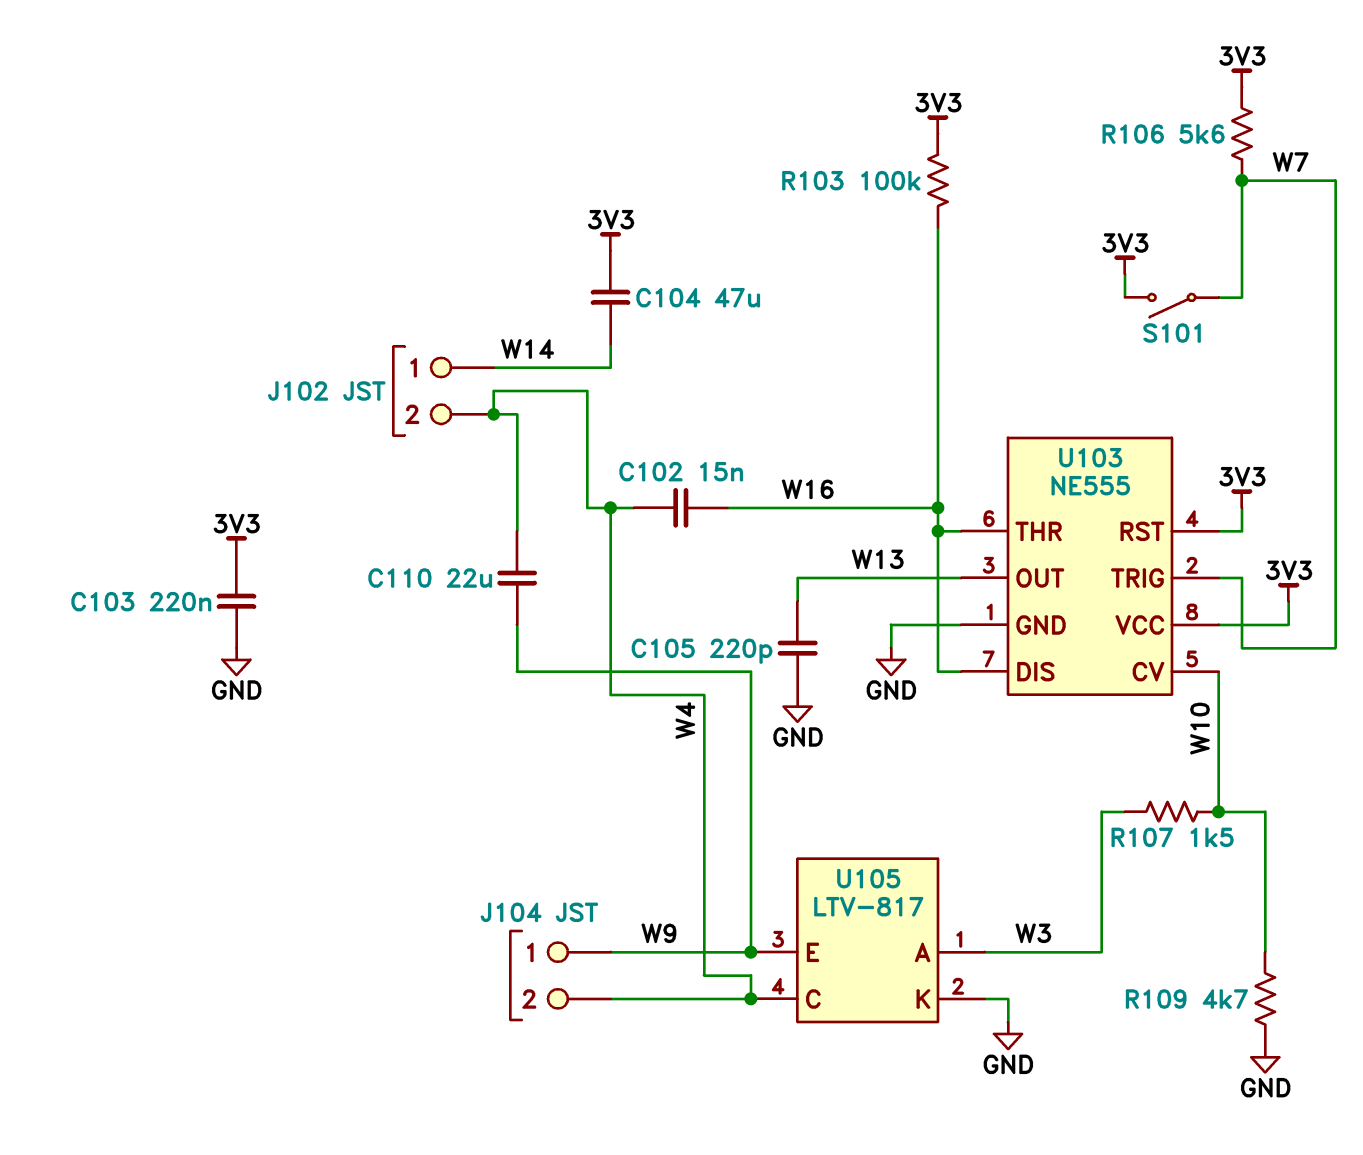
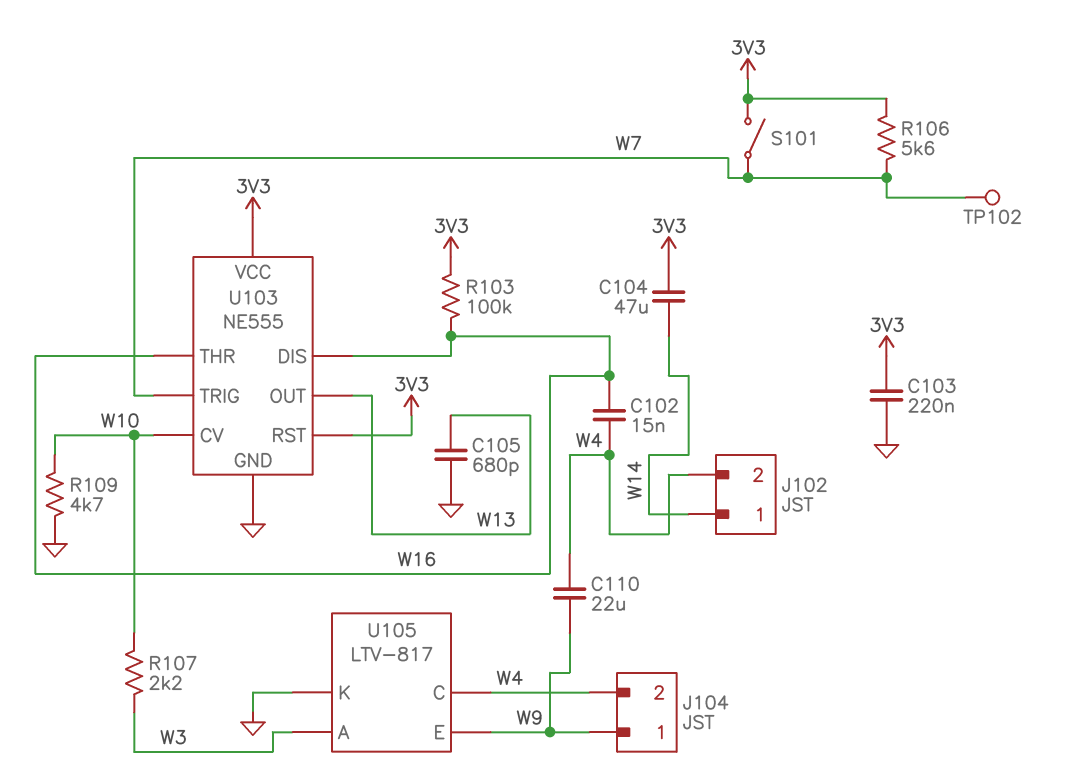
C105: 220pF (GND, W13) -> 680pF (GND, W13)
R107: 1.5k (W3, W10) -> 2.2k (W3, W10)
TP102: none -> test point (W7)

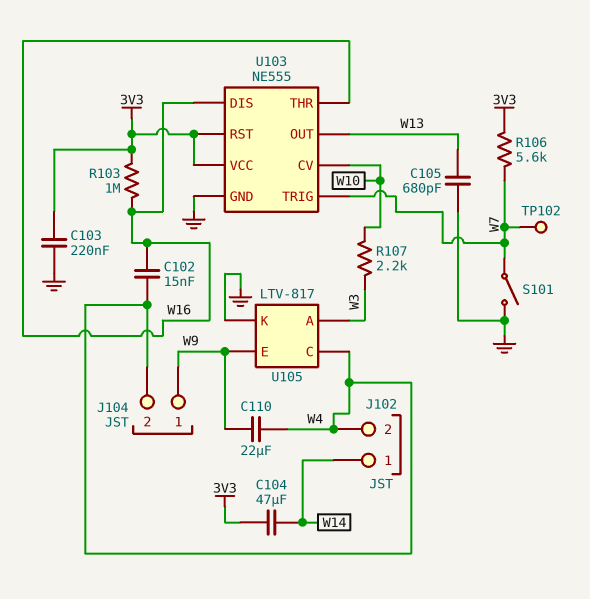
R103: 100k (3V3, W16) -> 1M (3V3, W16)
R109: 4.7k (GND, W10) -> none
S101: switch (3V3, W7) -> switch (GND, W7)

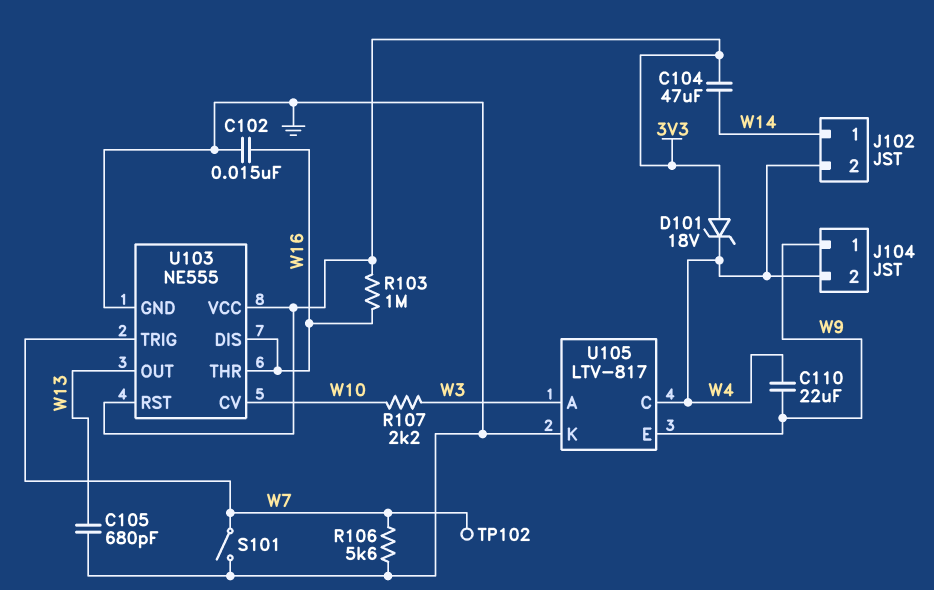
C102: 15nF (W4, W16) -> 15nF (GND, W16)
C103: 220nF (3V3, GND) -> none
D101: none -> zener 18V (A 3V3, K W4)
R106: 5.6k (3V3, W7) -> 5.6k (GND, W7)

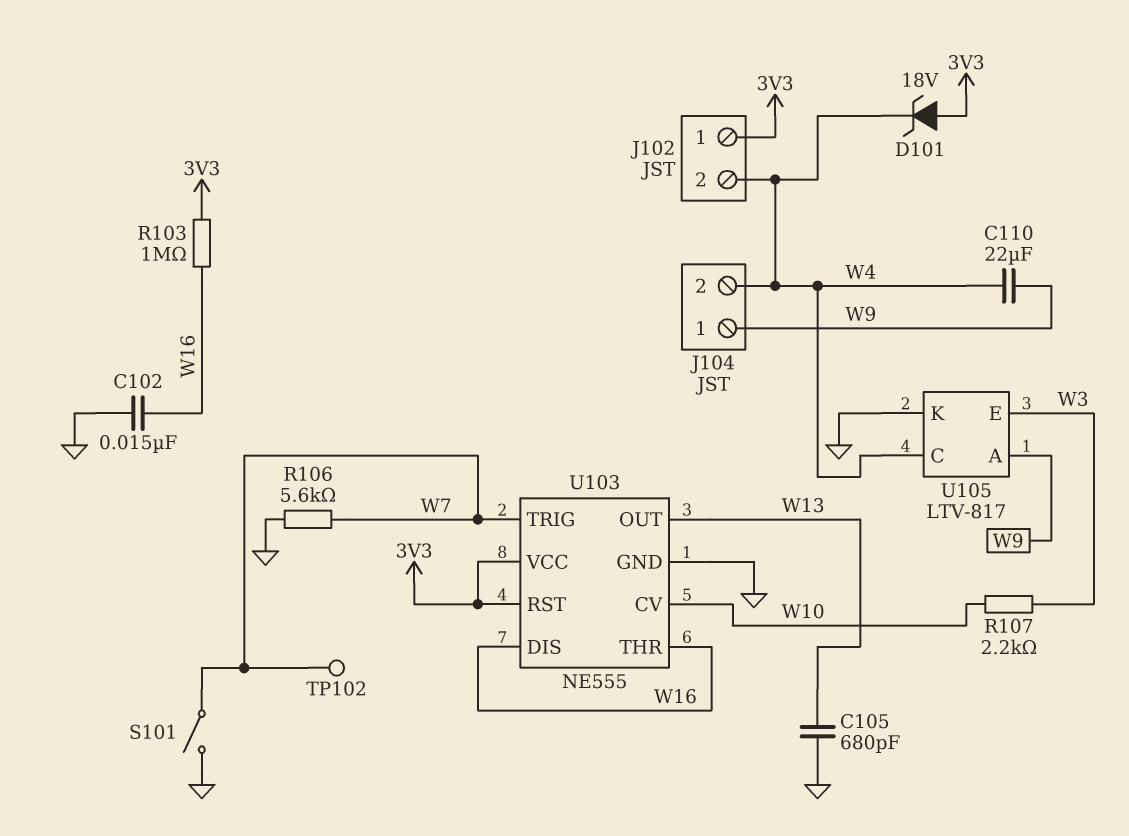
C104: 47uF (3V3, W14) -> none
J102 pin 1: W14 -> 3V3
U105 pin A: W3 -> W9
U105 pin E: W9 -> W3

